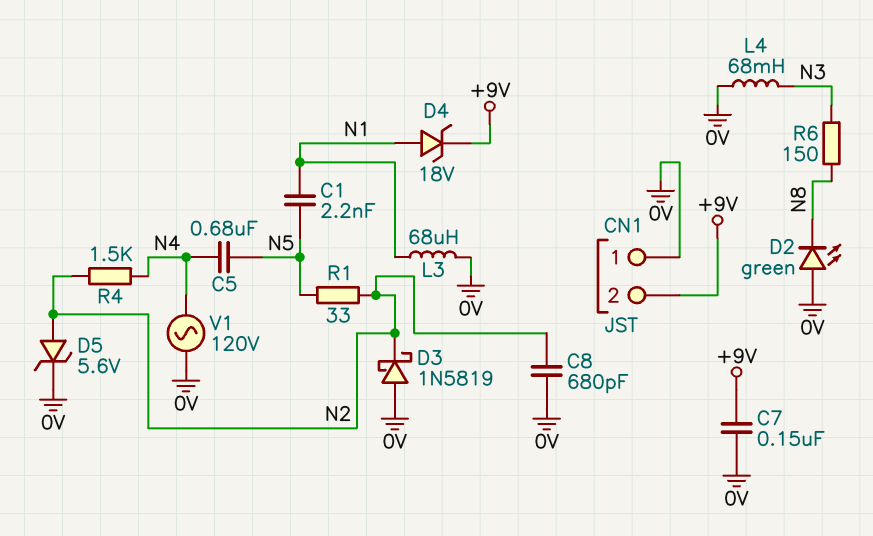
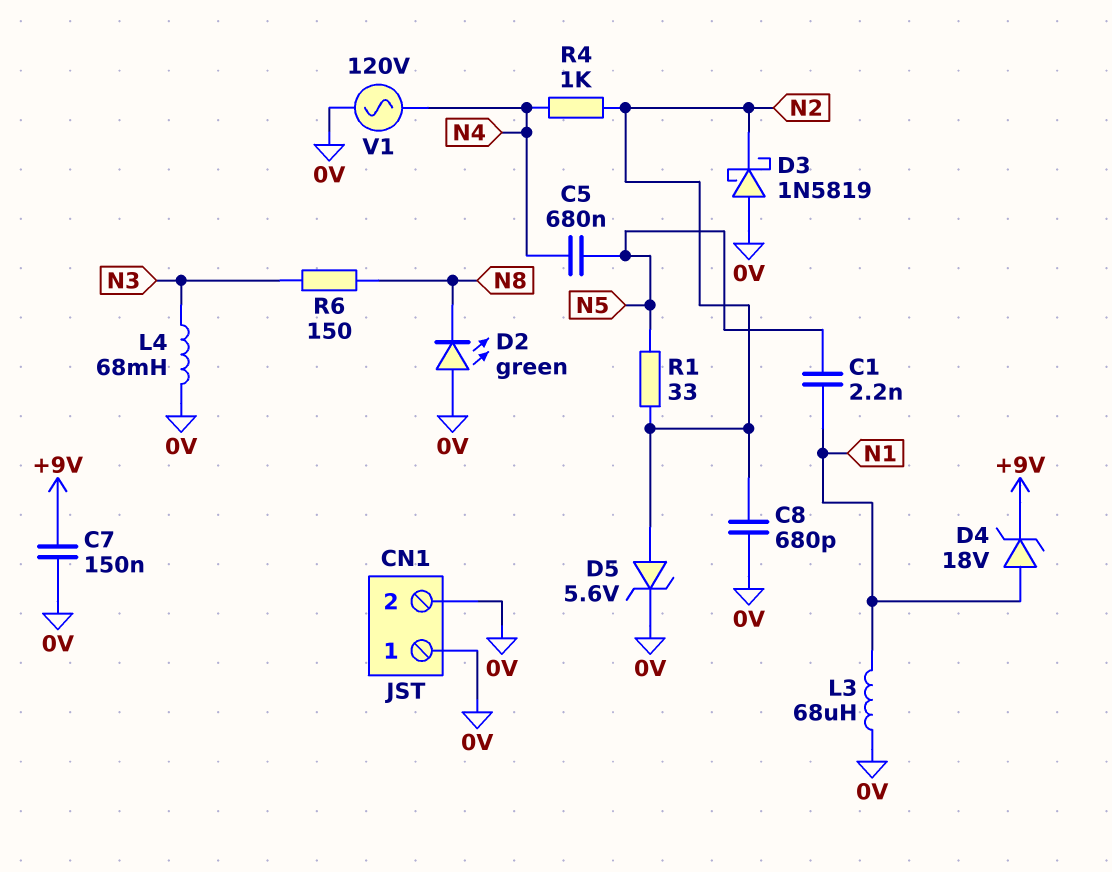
CN1 pin 2: +9V -> 0V
R4: 1.5k (N2, N4) -> 1k (N2, N4)

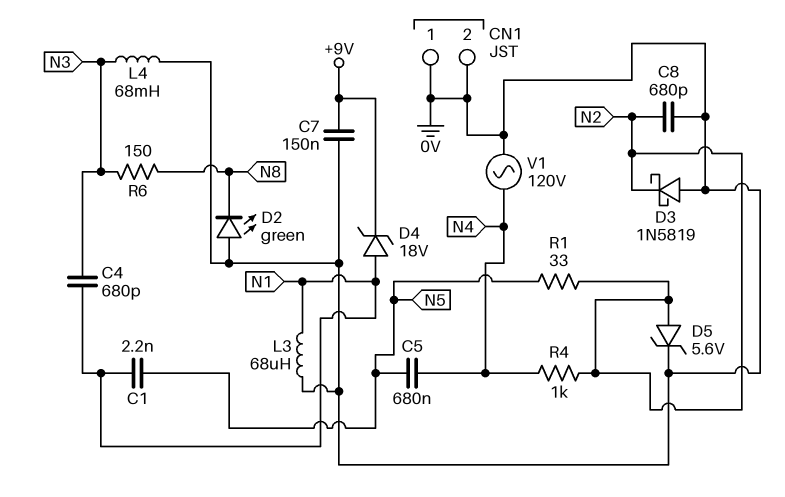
C4: none -> 680pF (N1, N3)

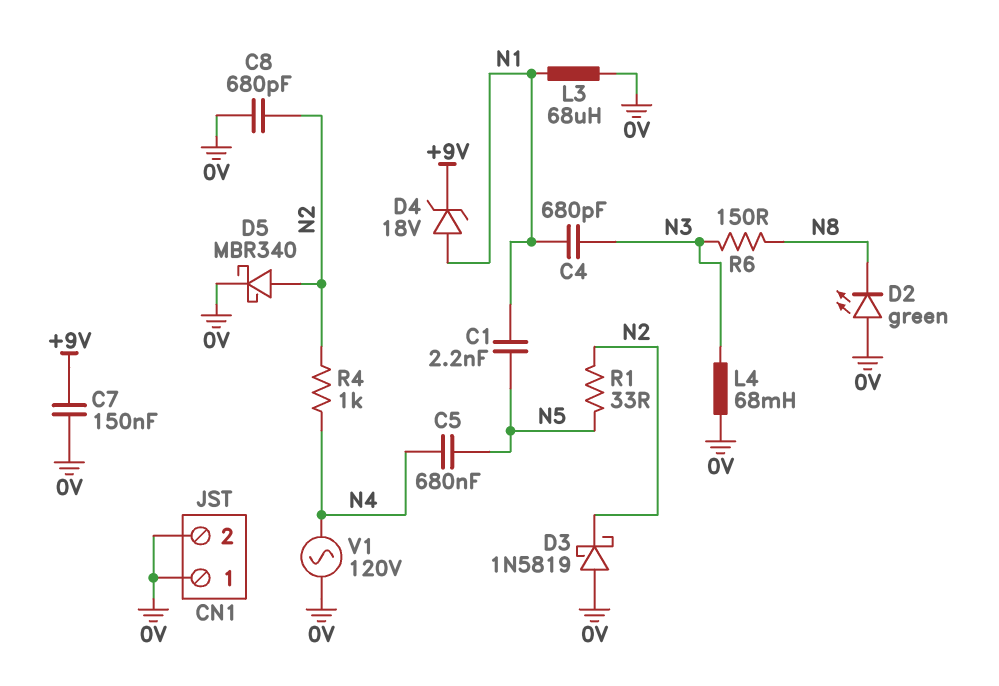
D5: zener 5.6V (A N2, K 0V) -> schottky MBR340 (A N2, K 0V)

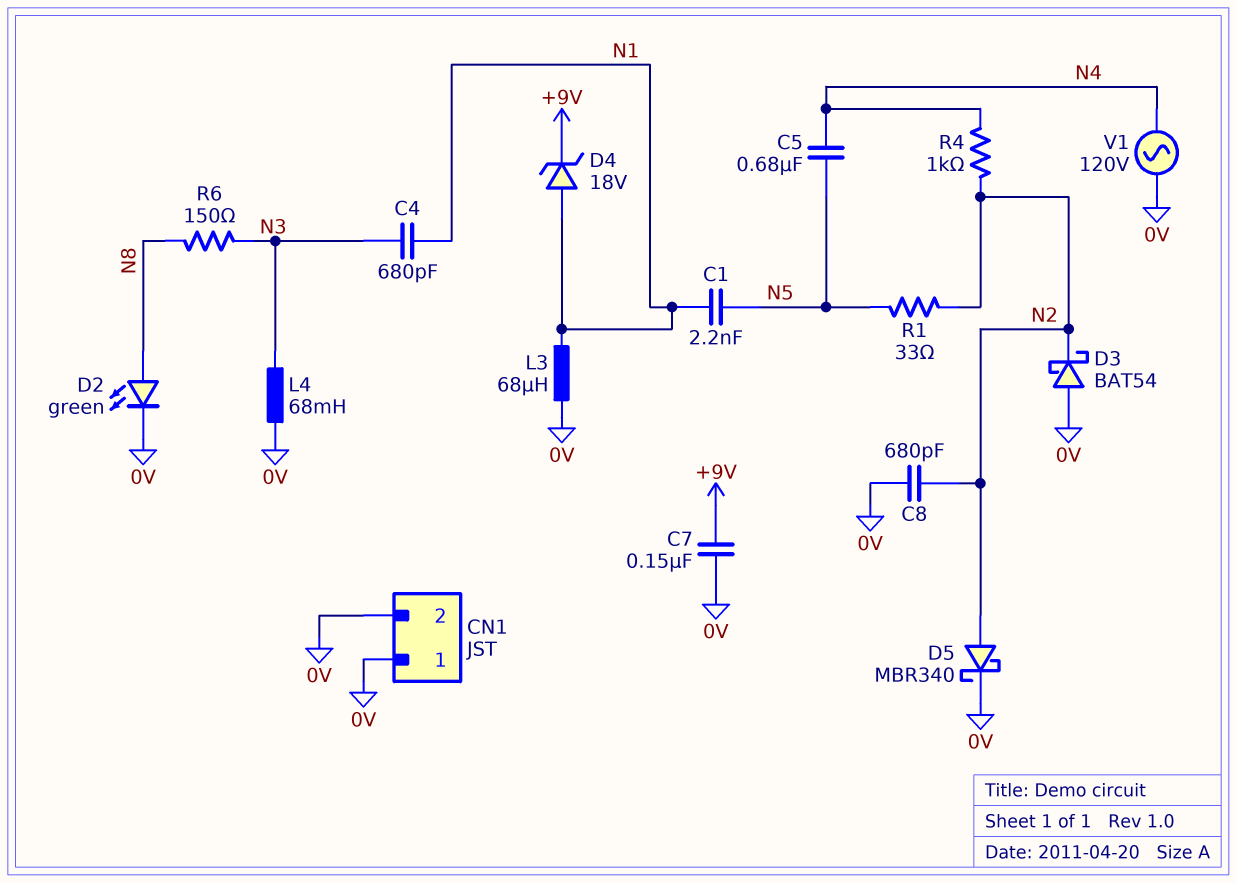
D2: LED green (A 0V, K N8) -> LED green (A N8, K 0V)
D3: schottky 1N5819 (A 0V, K N2) -> schottky BAT54 (A 0V, K N2)

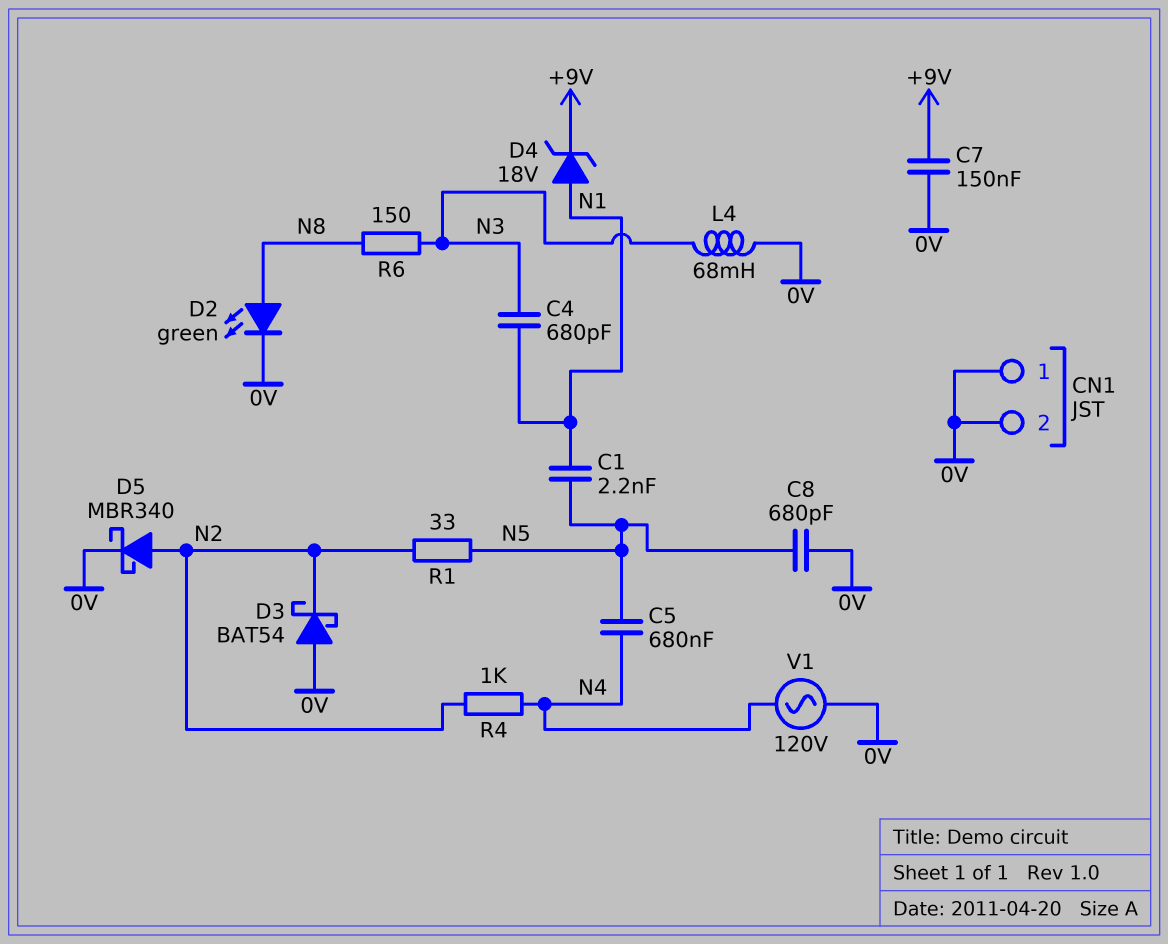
C8: 680pF (0V, N2) -> 680pF (0V, N5)
L3: 68uH (0V, N1) -> none

